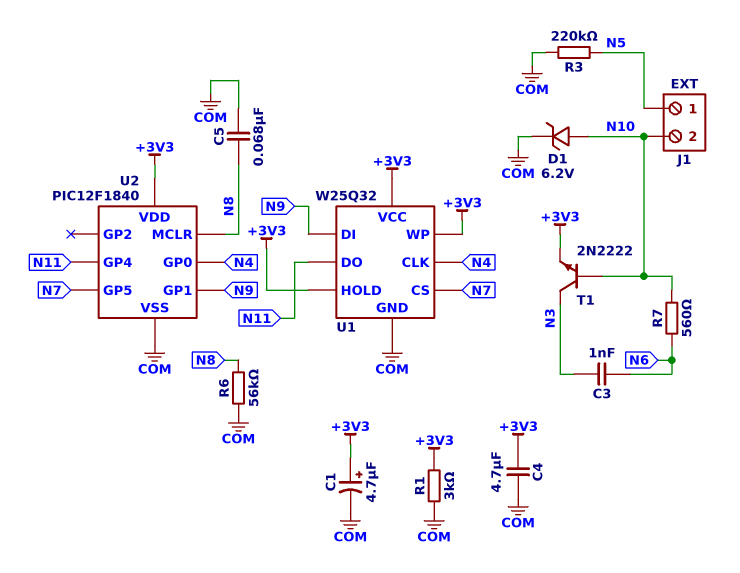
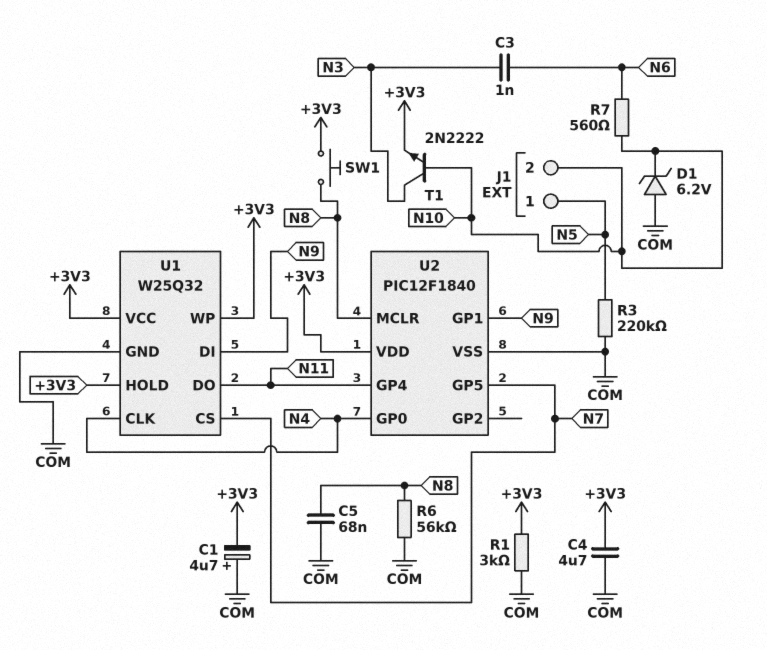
C1: 4.7uF (plus +3V3, minus COM) -> 4.7uF (plus COM, minus +3V3)
D1: zener 6.2V (A N10, K COM) -> zener 6.2V (A COM, K N10)
SW1: none -> button (+3V3, N8)

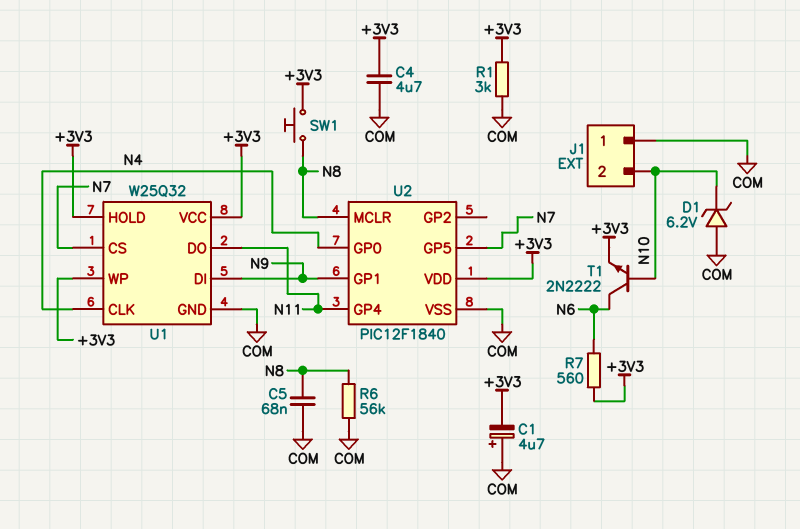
C3: 1nF (N3, N6) -> none
J1 pin 1: N5 -> COM
R3: 220k (COM, N5) -> none
R7: 560 (N6, N10) -> 560 (+3V3, N6)
T1: NPN 2N2222 (B N10, C N3, E +3V3) -> NPN 2N2222 (B N10, C N6, E +3V3)

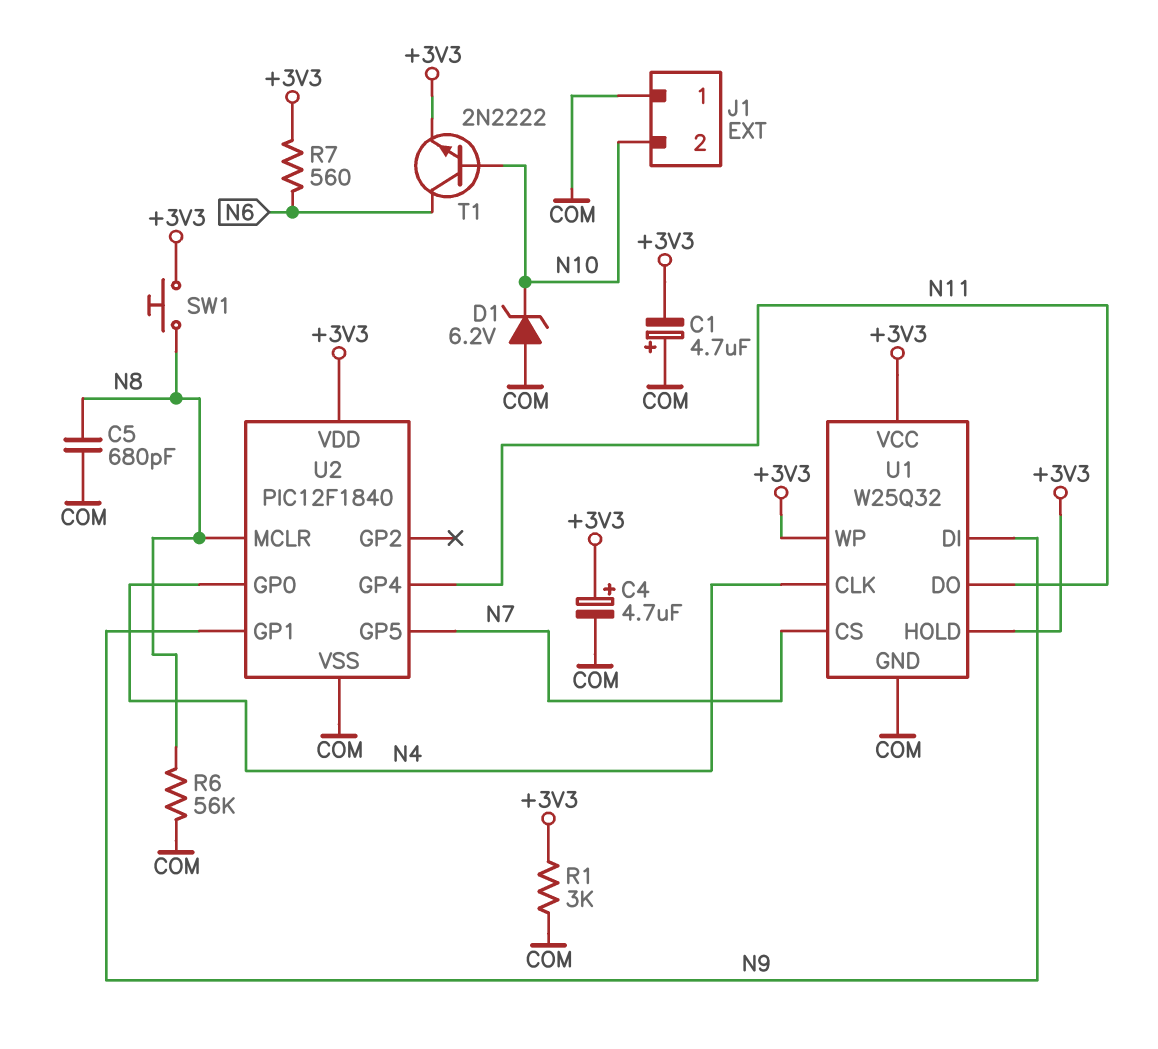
C4: 4.7uF (+3V3, COM) -> 4.7uF (plus +3V3, minus COM)
C5: 68nF (COM, N8) -> 680pF (COM, N8)

